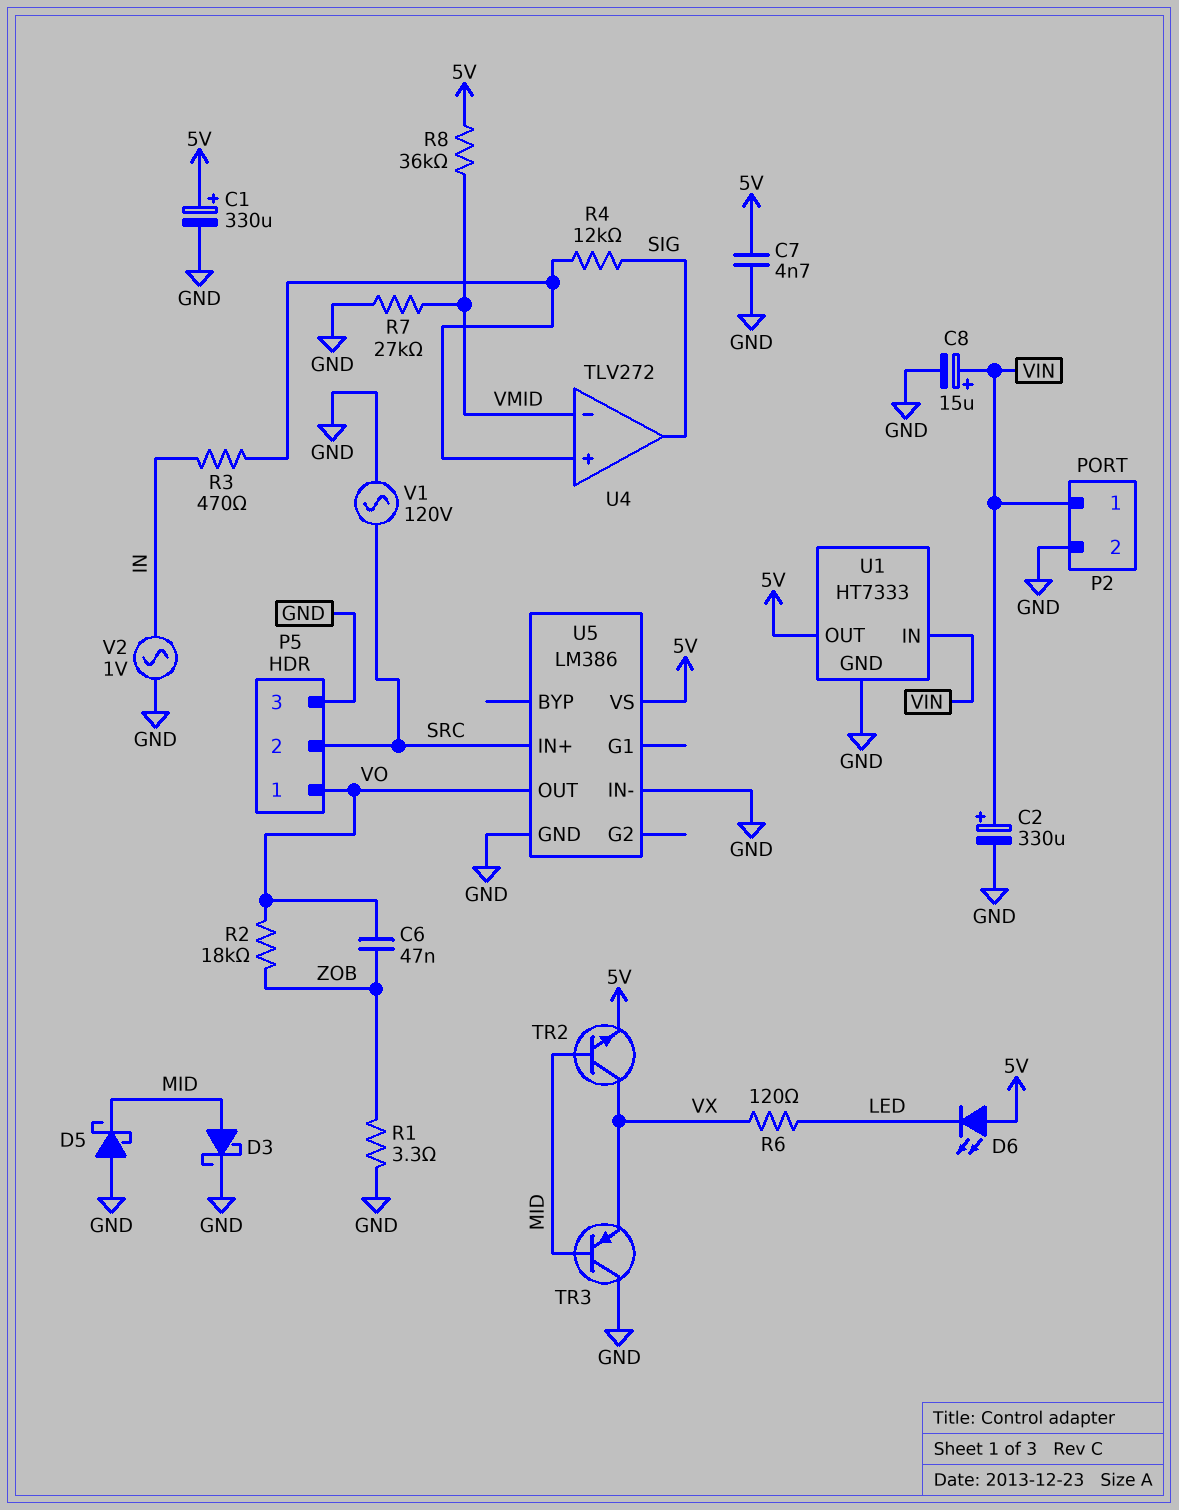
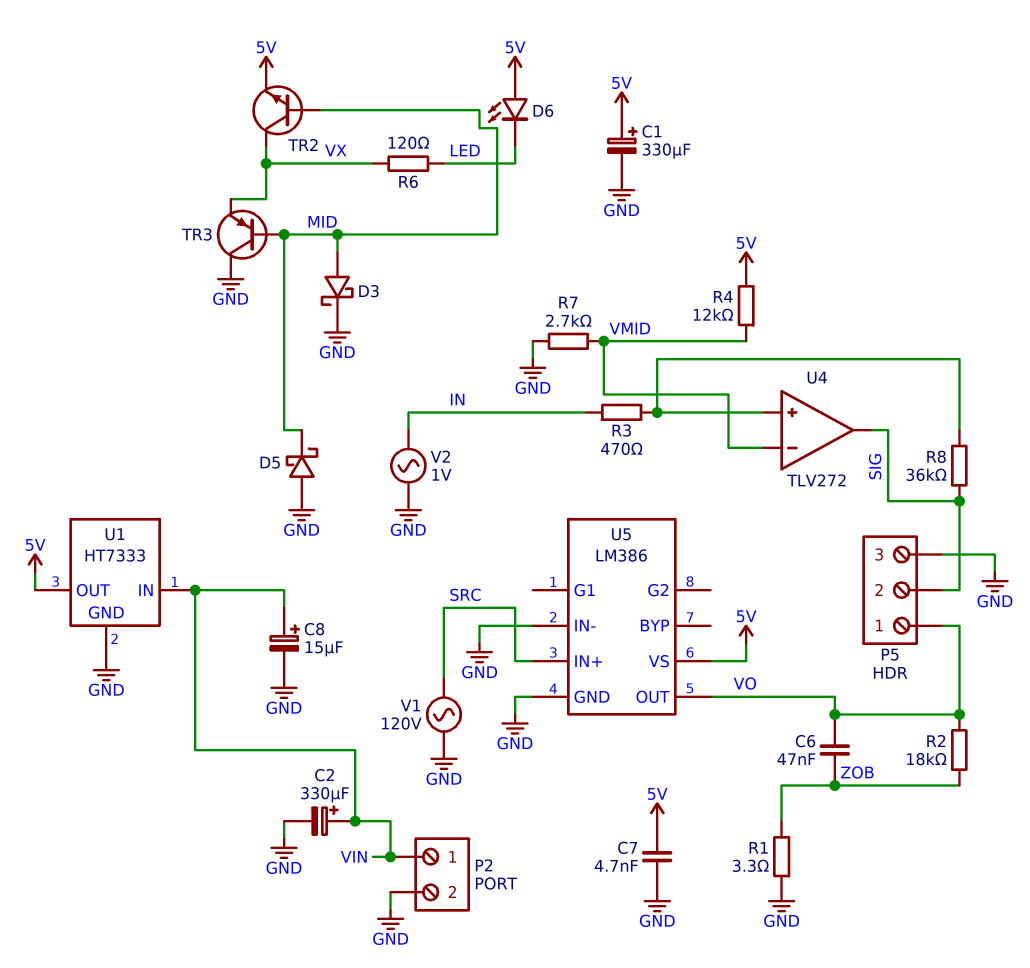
P5 pin 2: SRC -> SIG
R4: 12k (SIG, U4/in+) -> 12k (5V, VMID)
R7: 27k (GND, VMID) -> 2.7k (GND, VMID)
R8: 36k (5V, VMID) -> 36k (SIG, U4/in+)

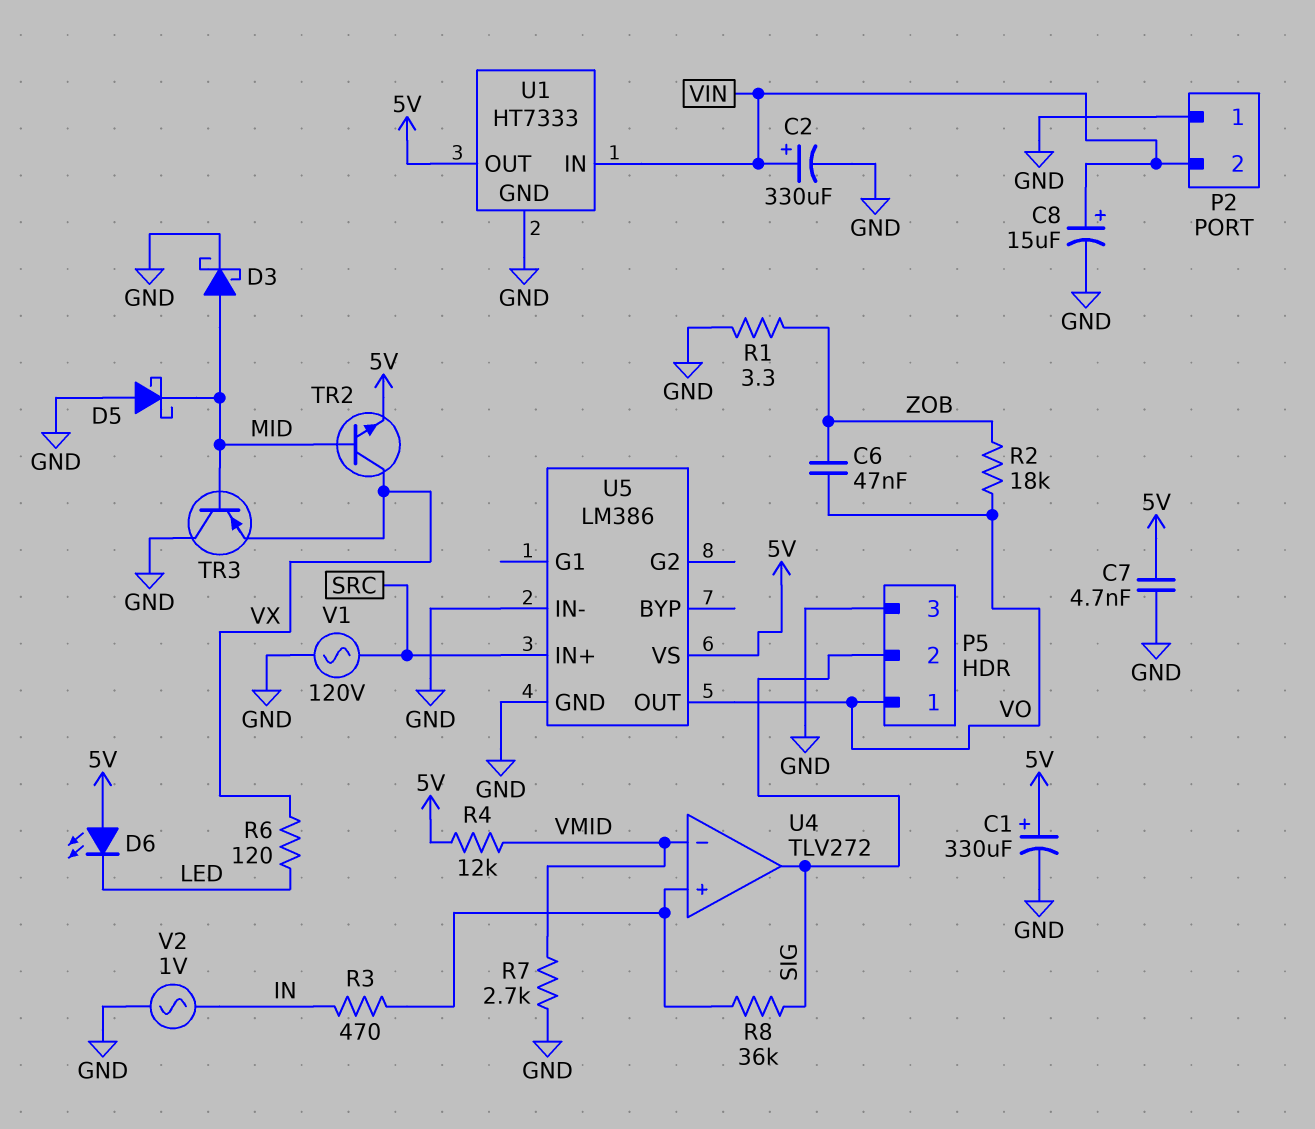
P2 pin 1: VIN -> GND
P2 pin 2: GND -> VIN

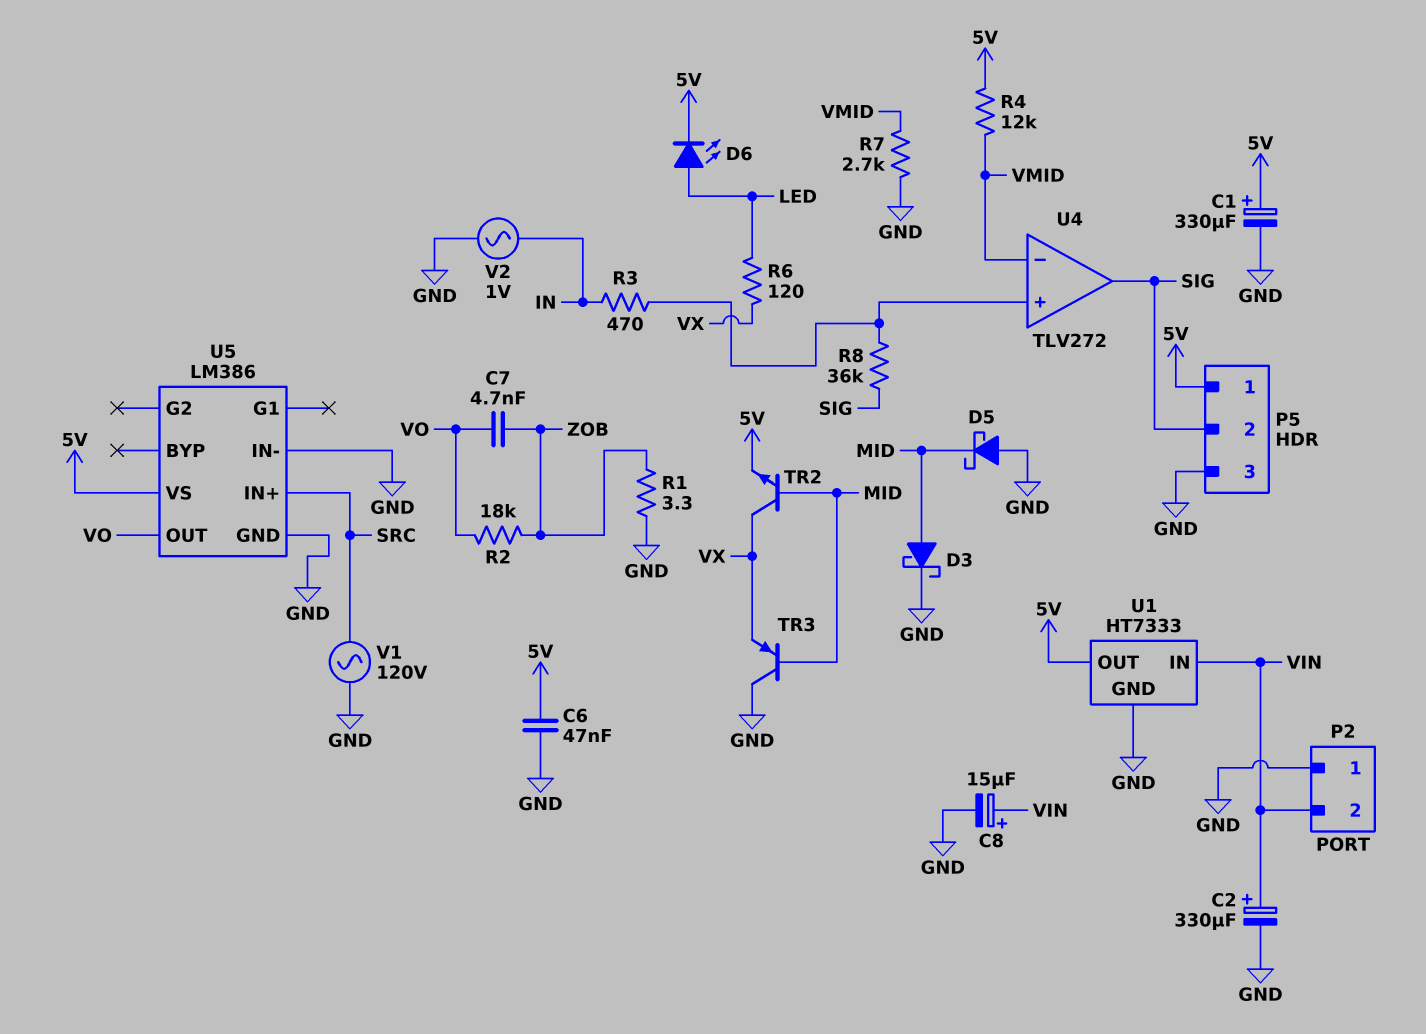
C6: 47nF (VO, ZOB) -> 47nF (5V, GND)
C7: 4.7nF (5V, GND) -> 4.7nF (VO, ZOB)
D6: LED (A 5V, K LED) -> LED (A LED, K 5V)
P5 pin 1: VO -> 5V

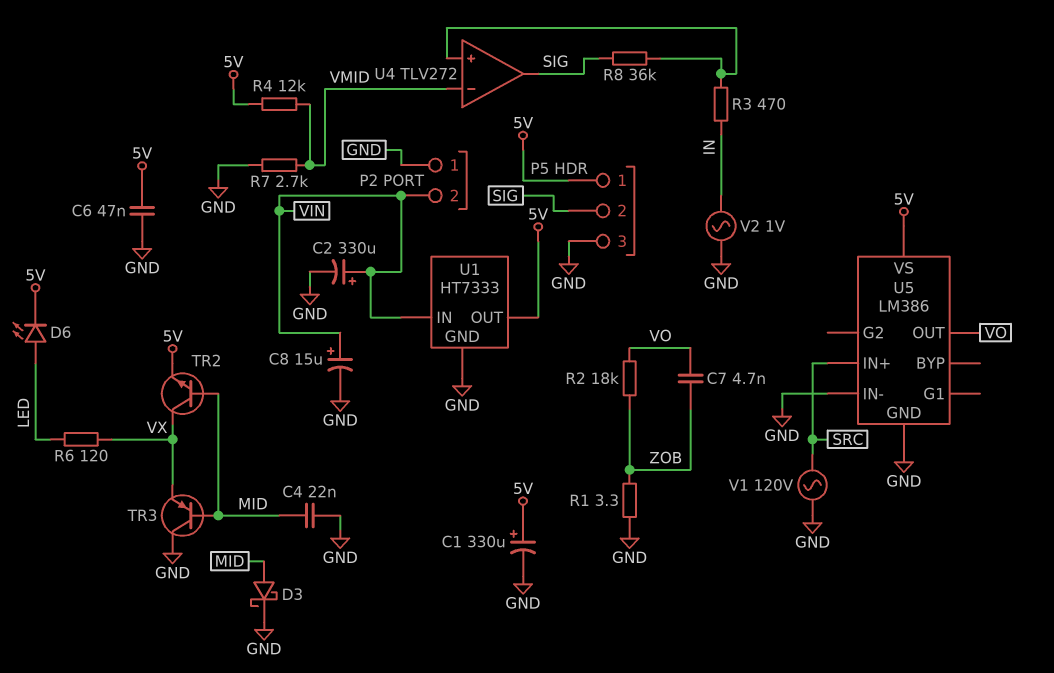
C4: none -> 22nF (GND, MID)
D5: schottky (A GND, K MID) -> none

